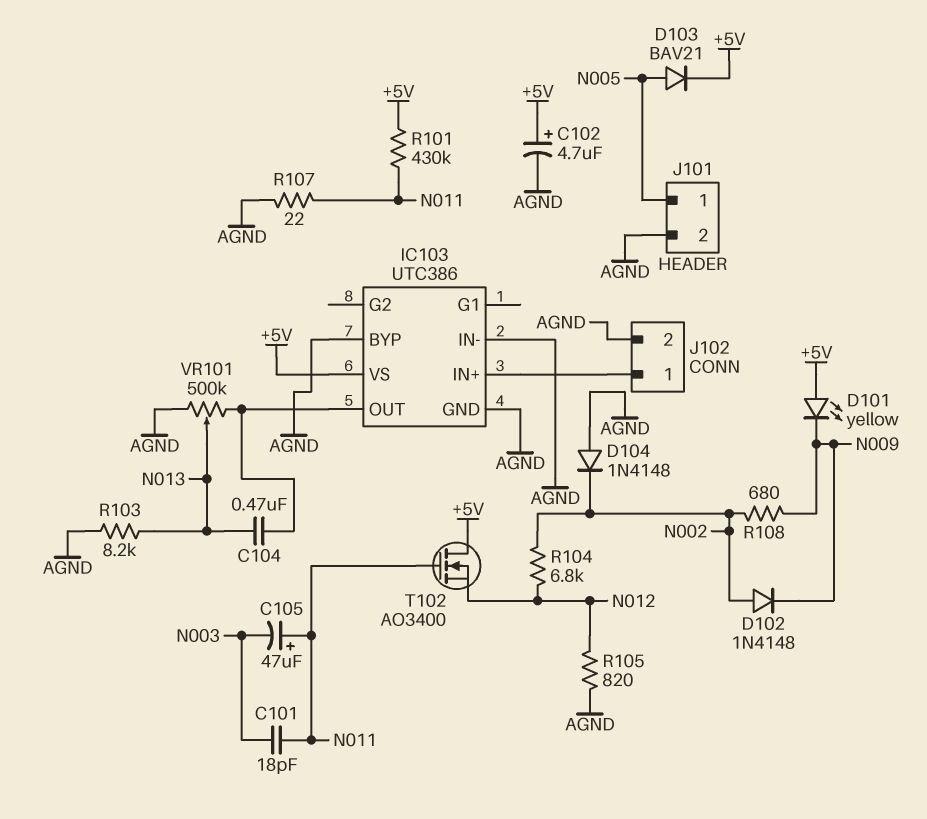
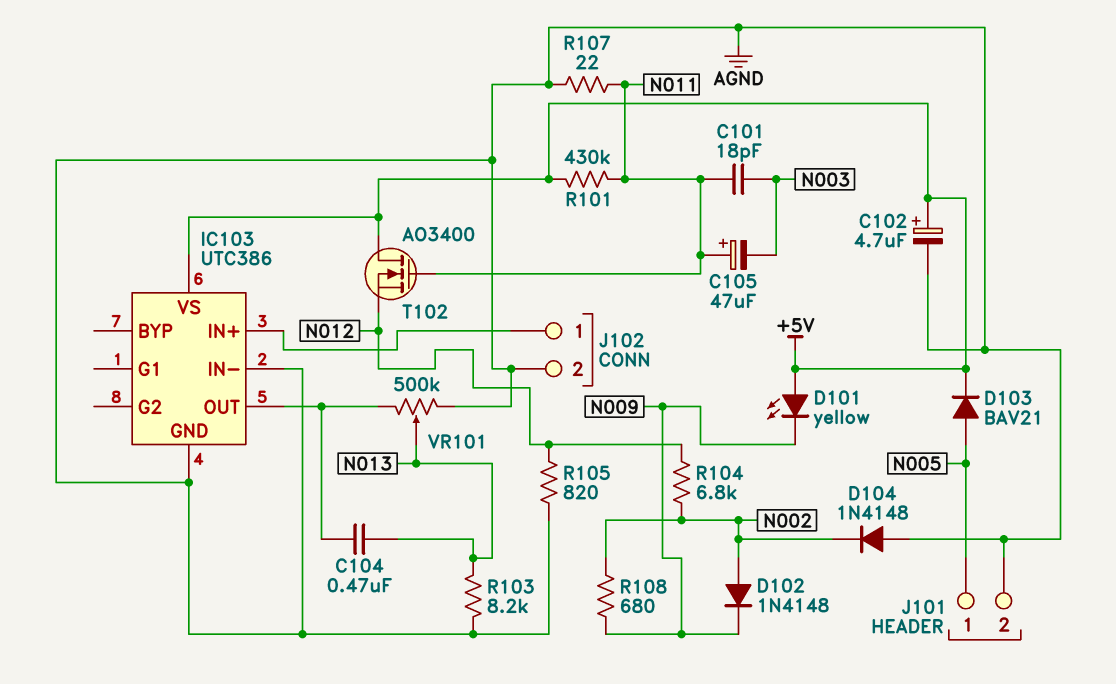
IC103 pin BYP: AGND -> none

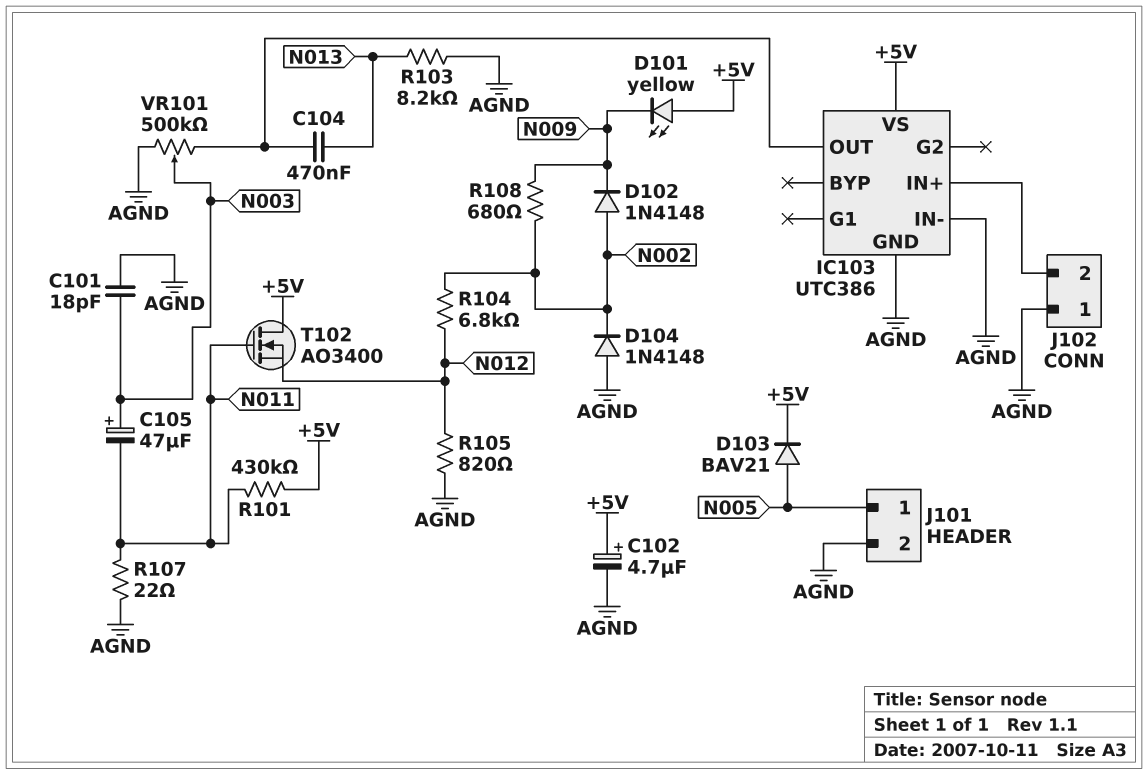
C101: 18pF (N003, N011) -> 18pF (AGND, N003)
C105: 47uF (plus N011, minus N003) -> 47uF (plus N003, minus N011)
J102 pin 1: IC103/IN+ -> AGND
J102 pin 2: AGND -> IC103/IN+
VR101: 500k (AGND, IC103/OUT, wiper N013) -> 500k (AGND, IC103/OUT, wiper N003)

